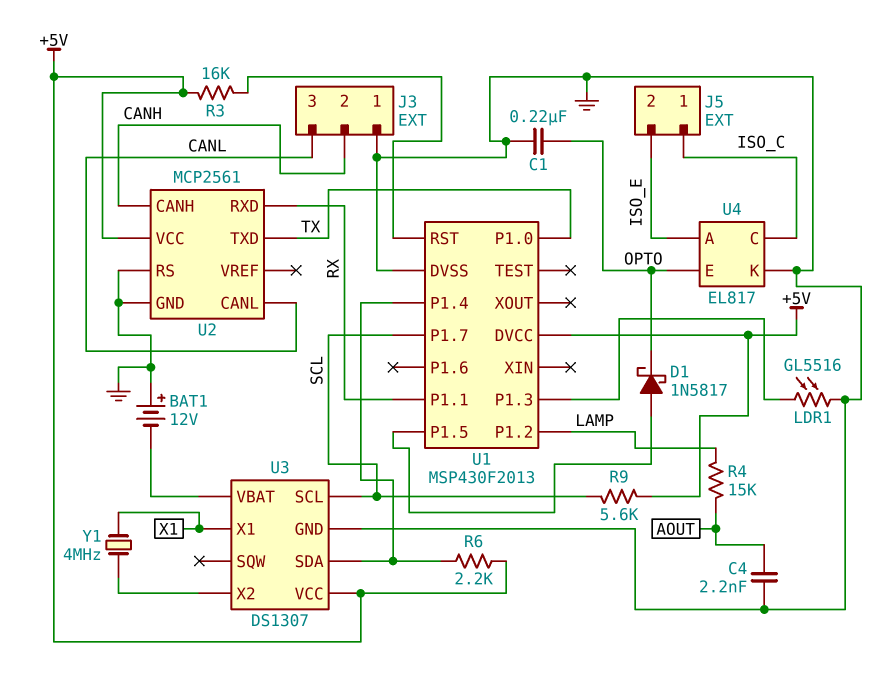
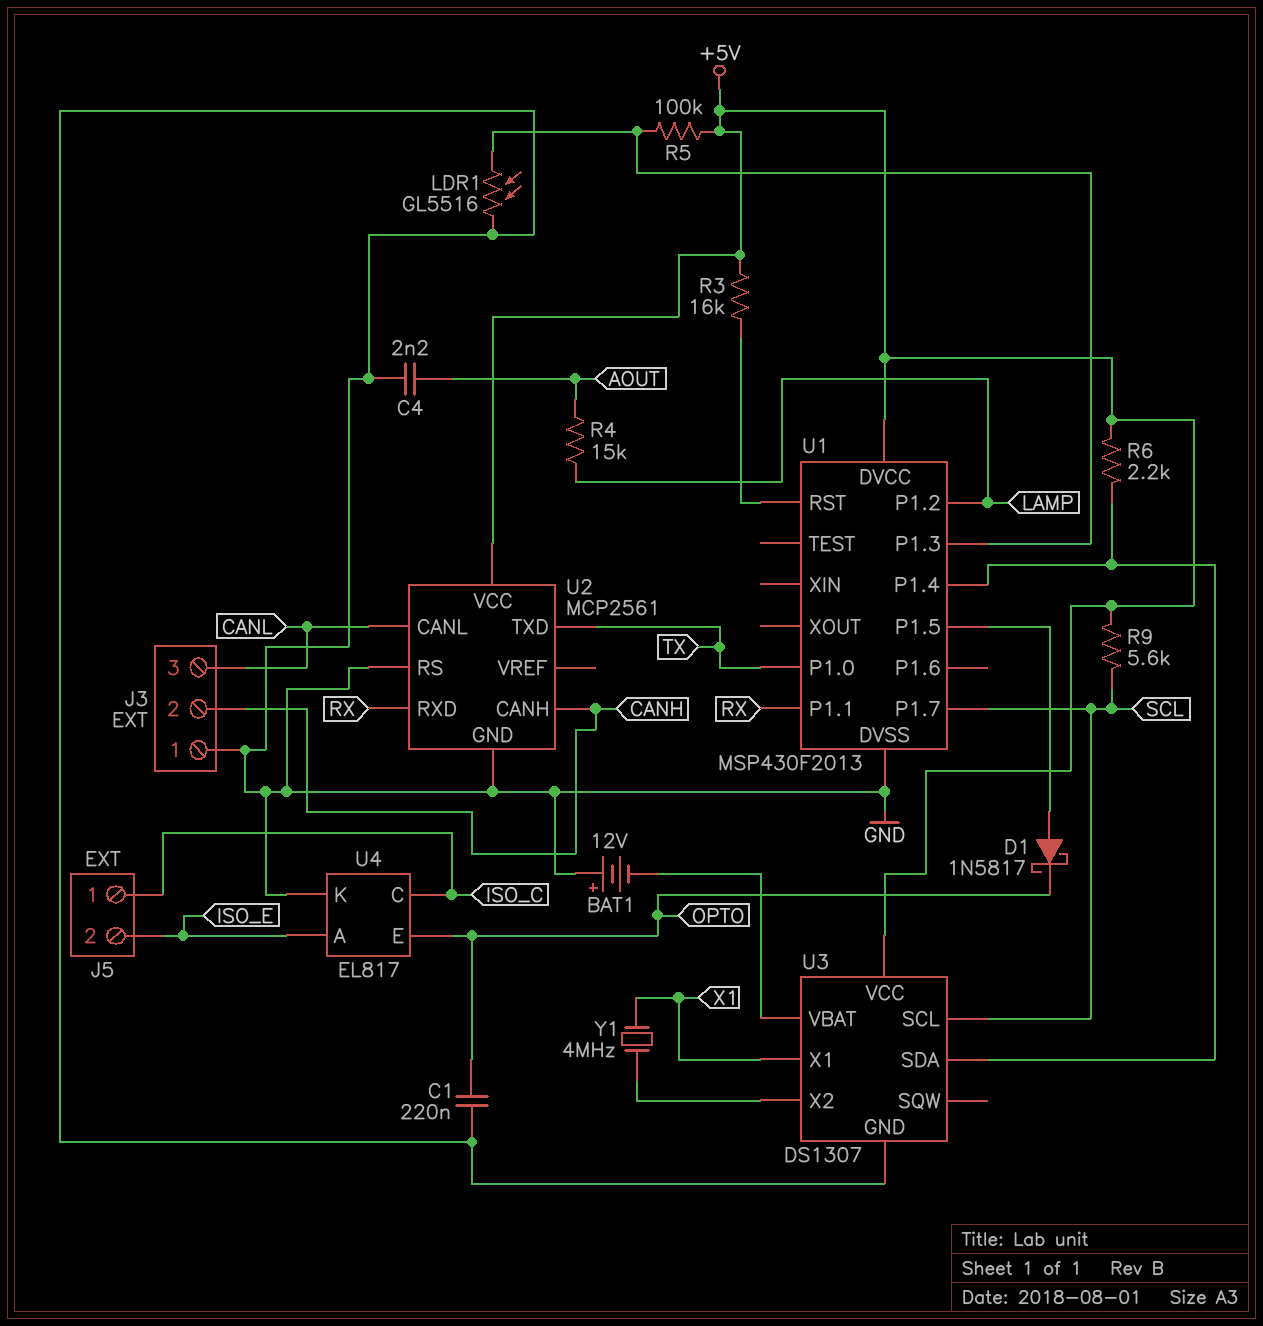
R5: none -> 100k (+5V, U1/P1.3)

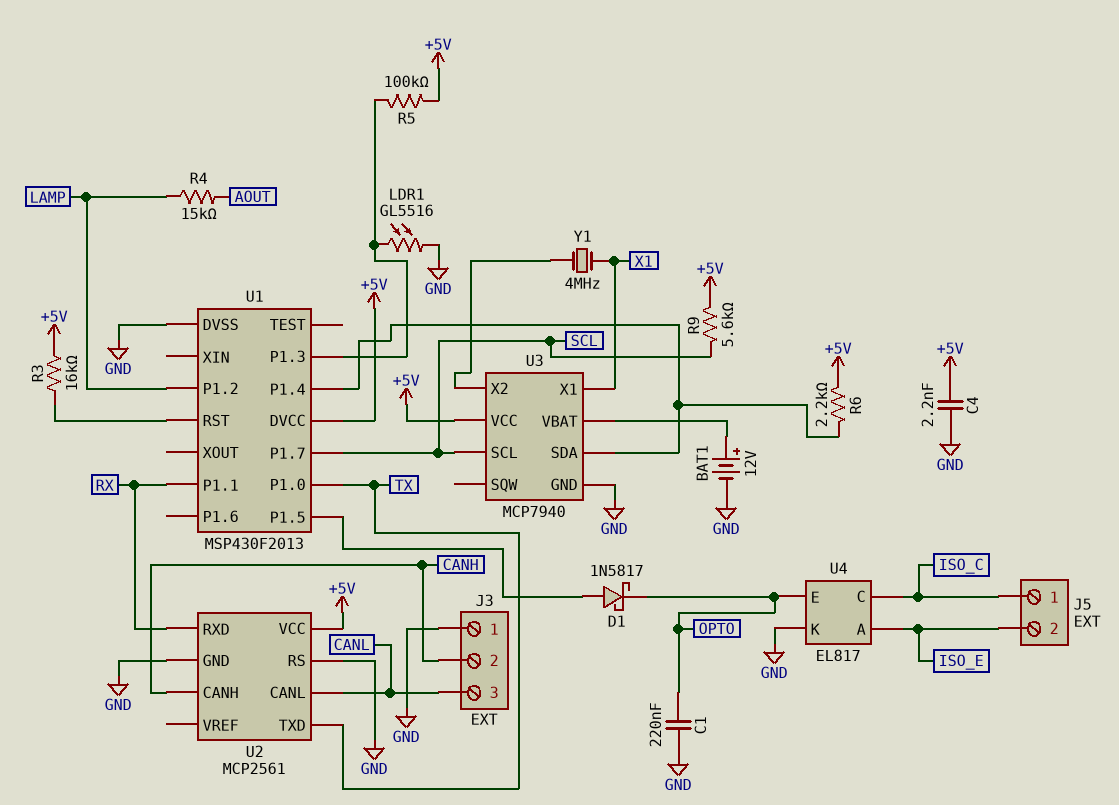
BAT1: 12V (plus GND, minus U3/VBAT) -> 12V (plus U3/VBAT, minus GND)
C4: 2.2nF (AOUT, GND) -> 2.2nF (+5V, GND)
U3: DS1307 -> MCP7940

